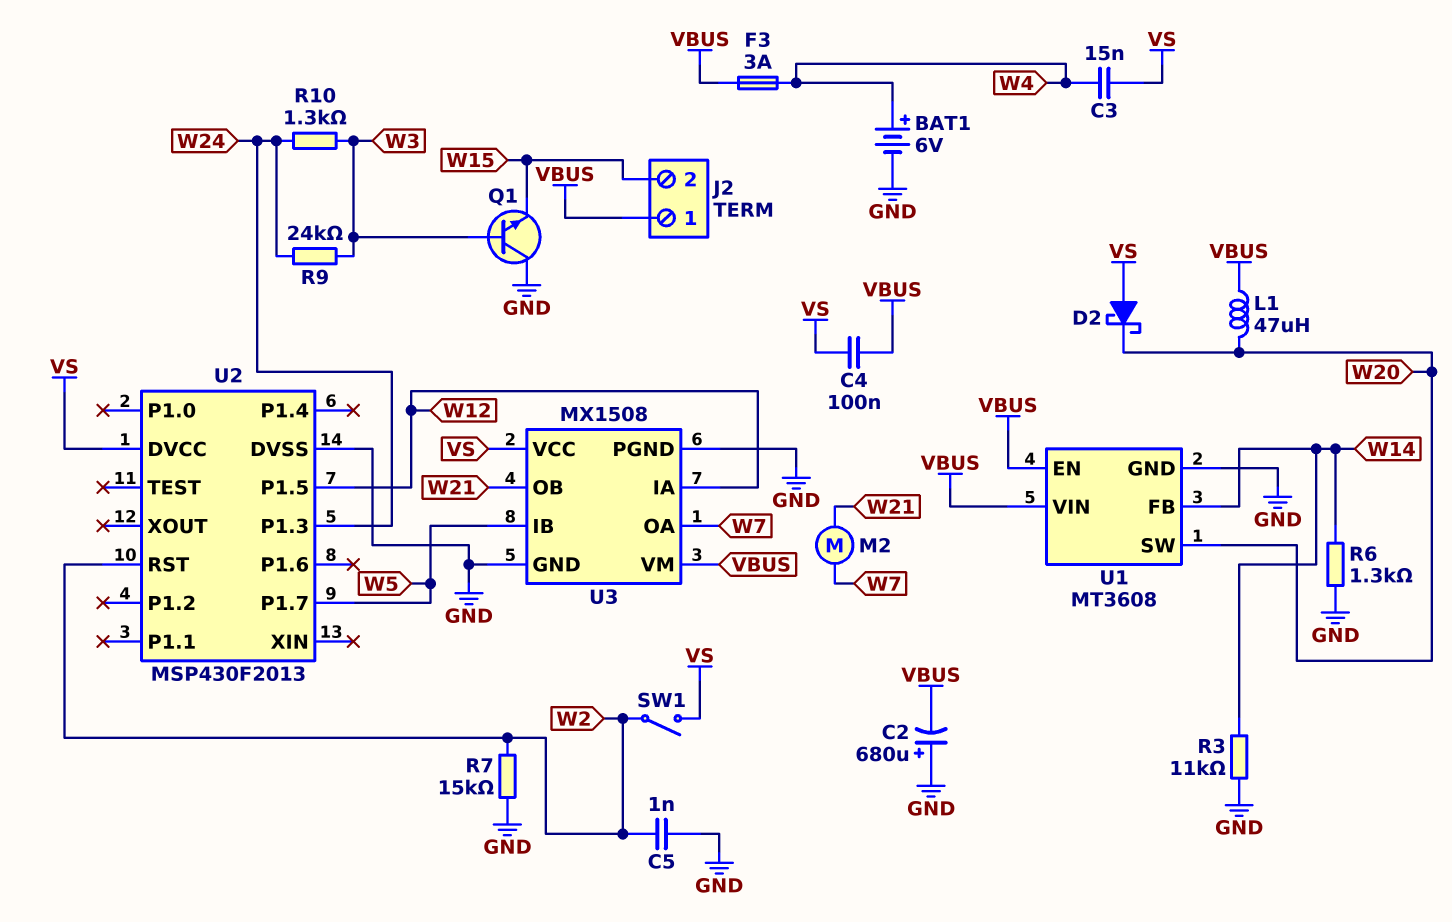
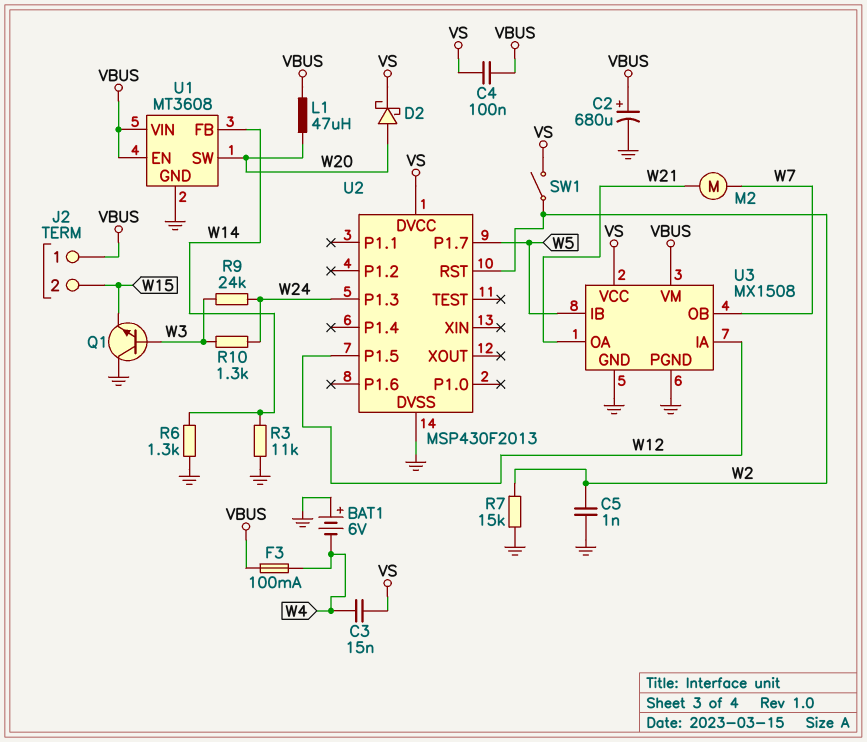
BAT1: 6V (plus W4, minus GND) -> 6V (plus GND, minus W4)
C2: 680uF (plus GND, minus VBUS) -> 680uF (plus VBUS, minus GND)
D2: schottky (A VS, K W20) -> schottky (A W20, K VS)
F3: 3A (VBUS, W4) -> 100mA (VBUS, W4)
U3 pin OA: W7 -> W21
U3 pin OB: W21 -> W7

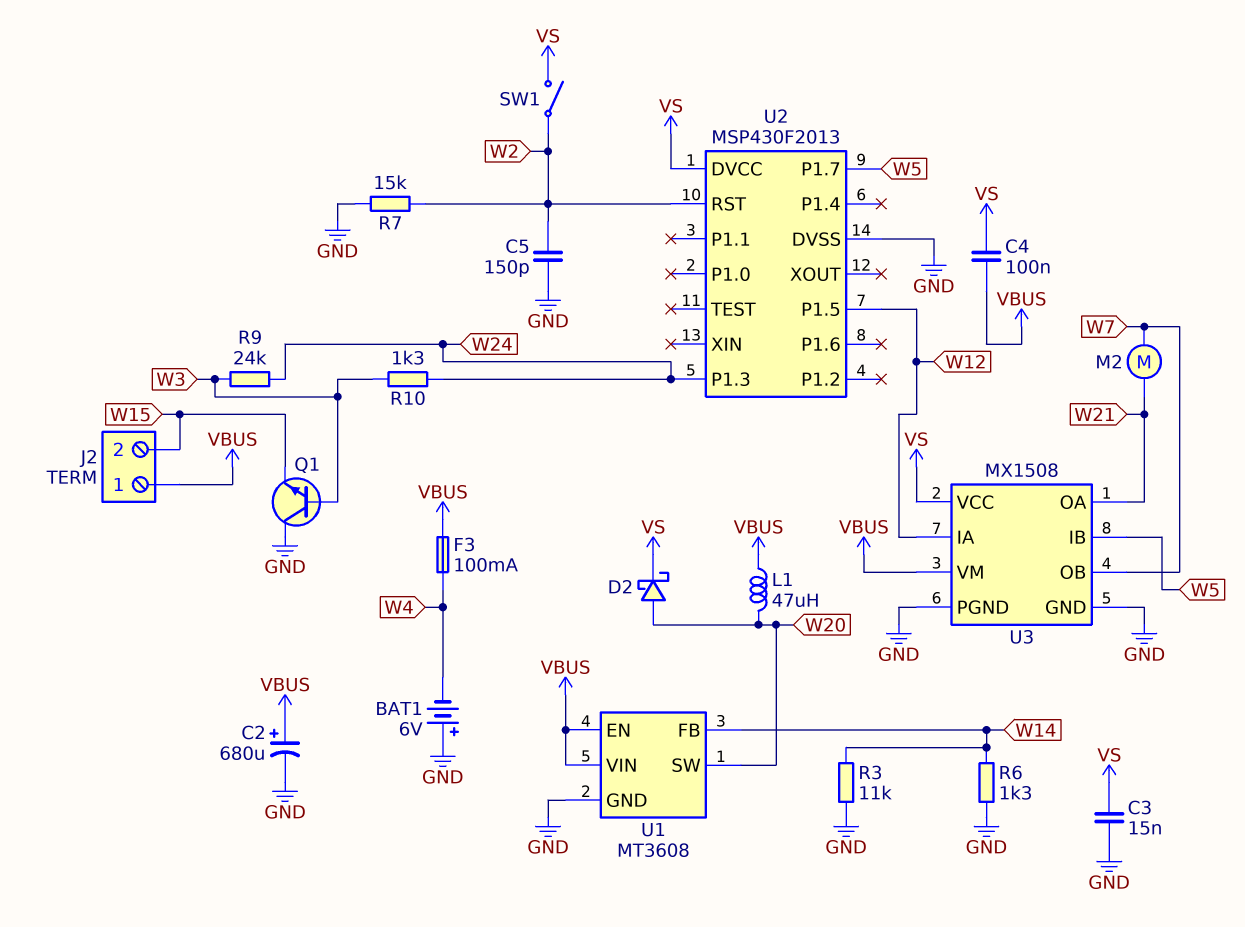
C3: 15nF (VS, W4) -> 15nF (GND, VS)
C5: 1nF (GND, W2) -> 150pF (GND, W2)

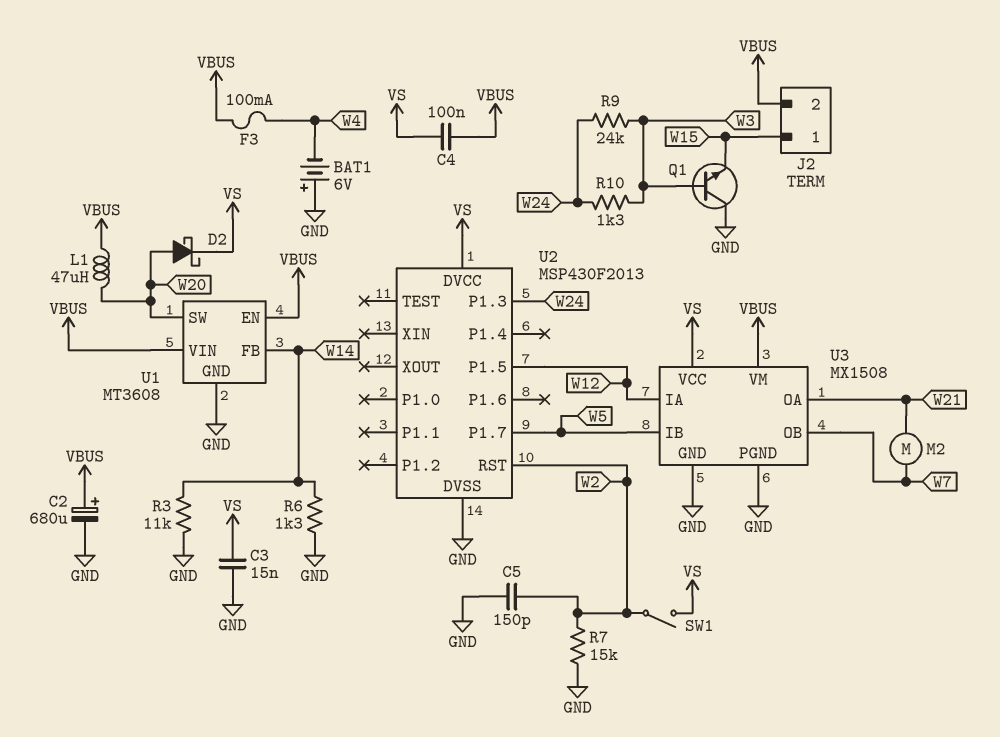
J2 pin 1: VBUS -> W15
J2 pin 2: W15 -> VBUS

